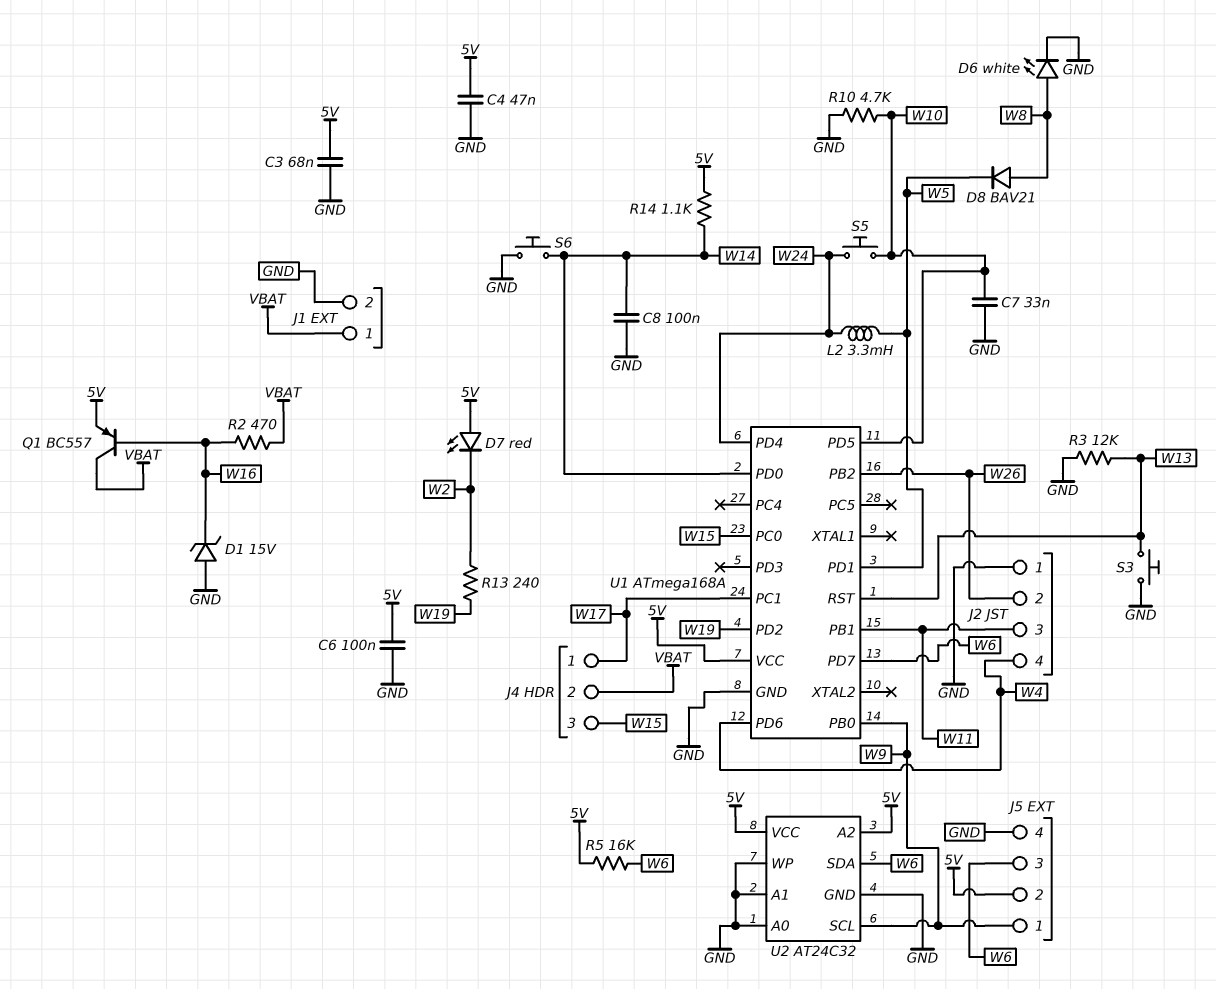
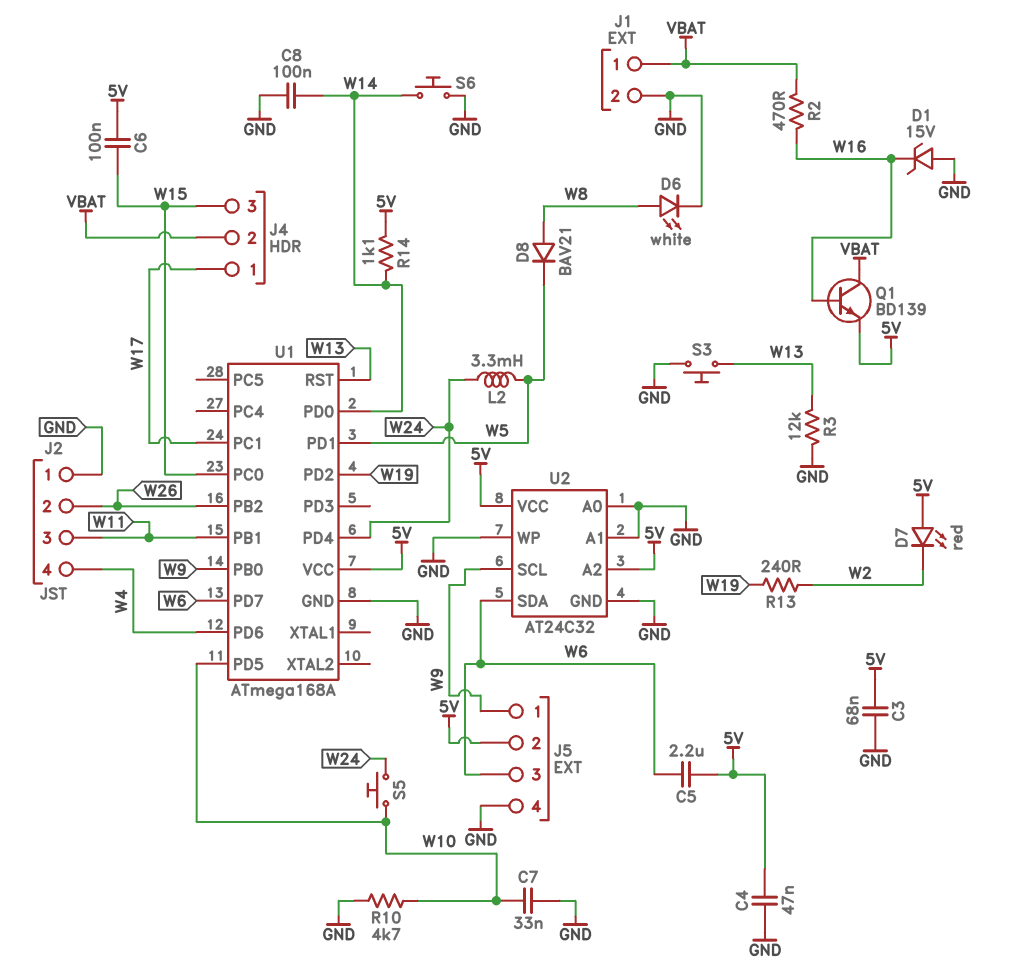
C5: none -> 2.2uF (5V, W6)
C6: 100nF (5V, GND) -> 100nF (5V, W15)
Q1: PNP BC557 (B W16, C VBAT, E 5V) -> NPN BD139 (B W16, C VBAT, E 5V)
R5: 16k (5V, W6) -> none

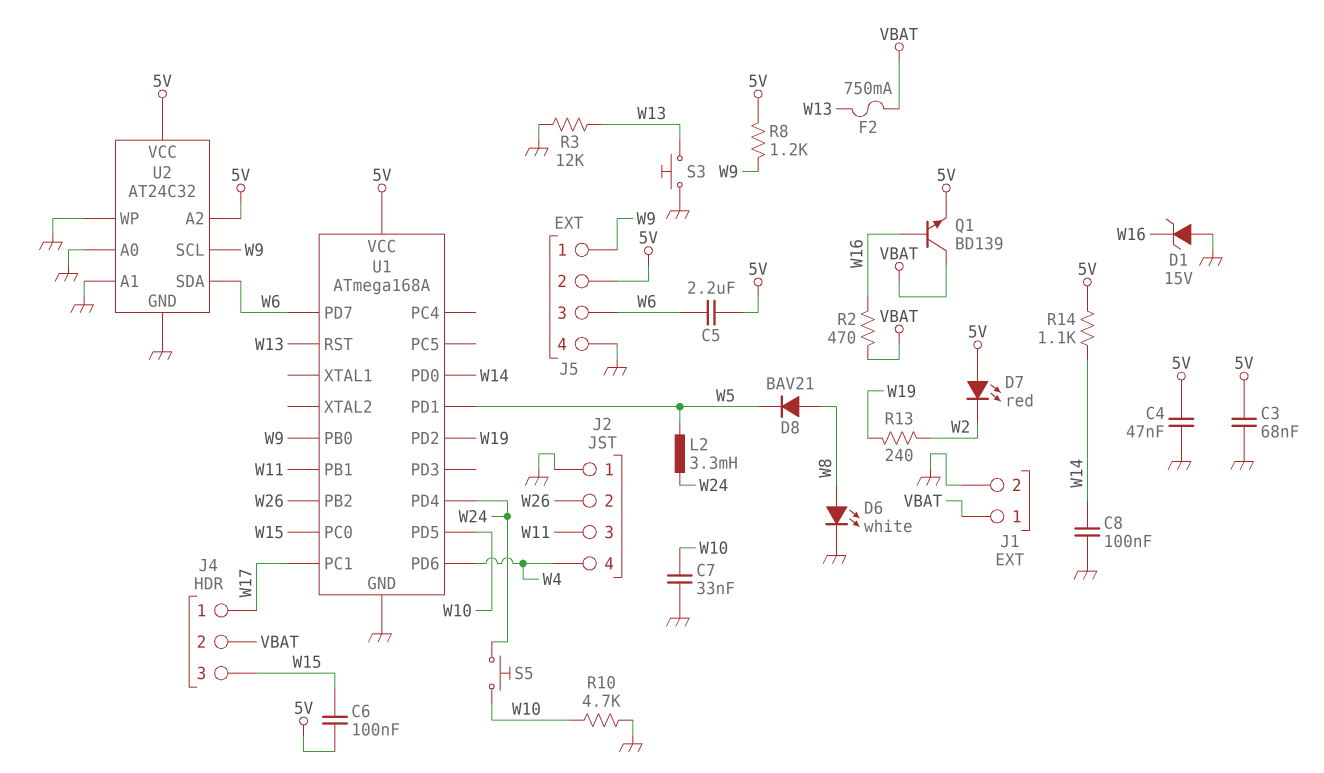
F2: none -> 750mA (VBAT, W13)
R8: none -> 1.2k (5V, W9)
S6: button (GND, W14) -> none

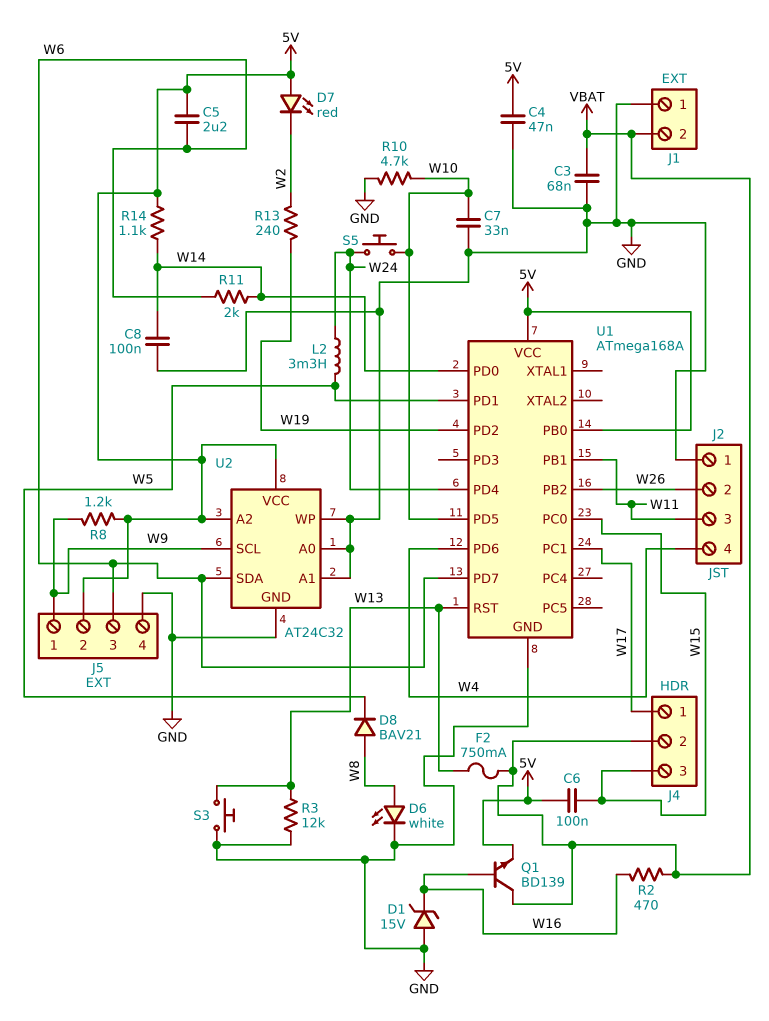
C3: 68nF (5V, GND) -> 68nF (GND, VBAT)
J1 pin 1: VBAT -> GND
J1 pin 2: GND -> VBAT
R11: none -> 2k (W6, W14)
U1 pin PB0: W9 -> 5V

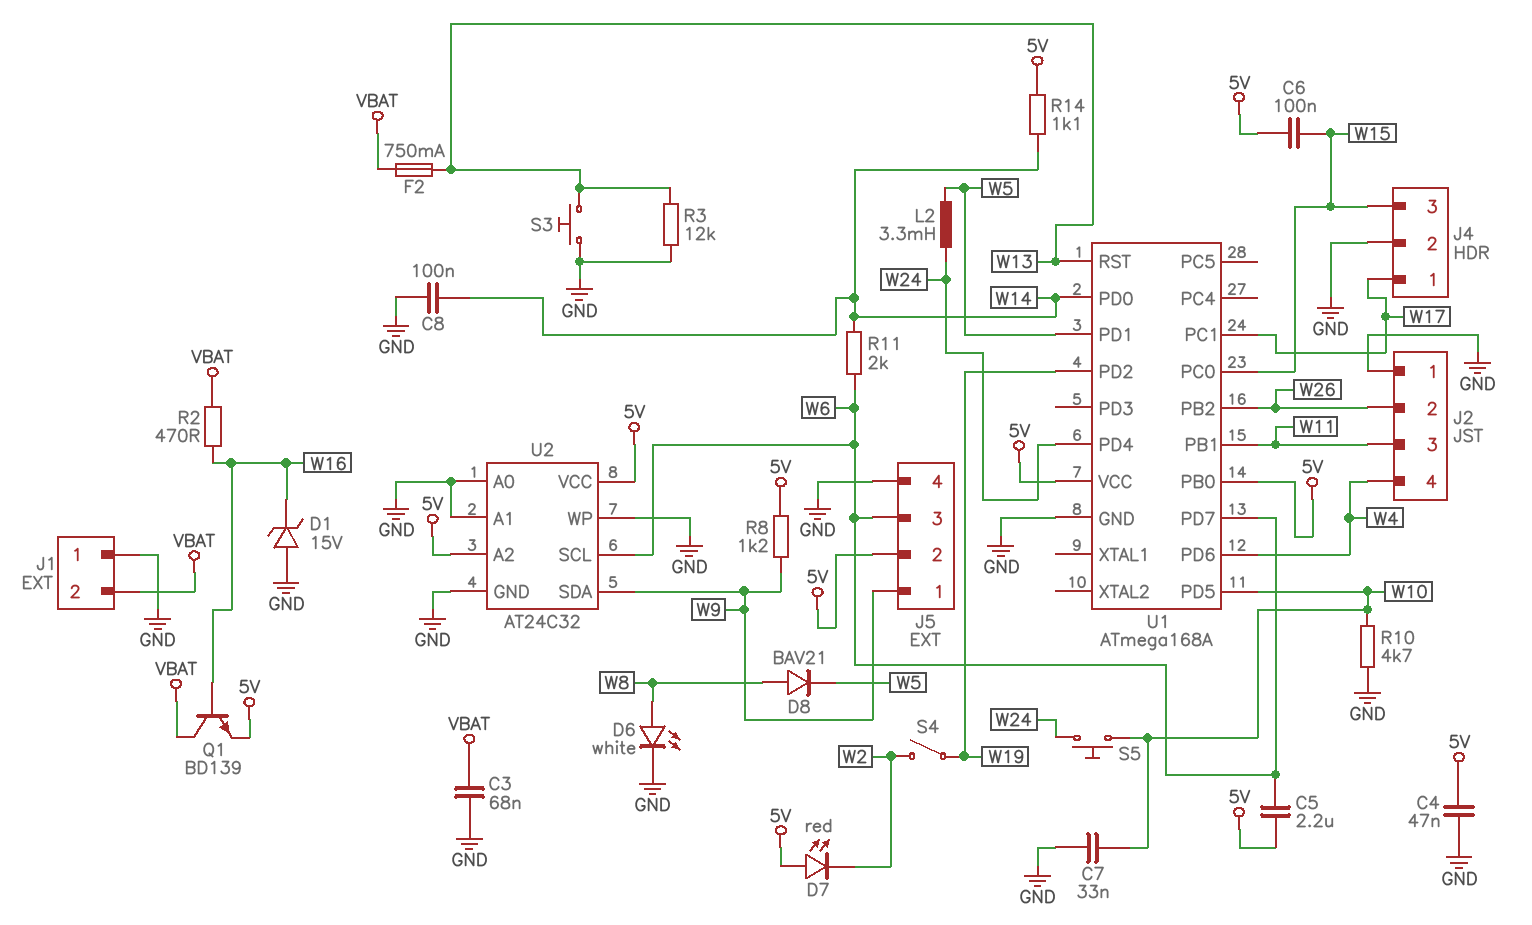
J4 pin 2: VBAT -> GND
R13: 240 (W2, W19) -> none
S4: none -> switch (W2, W19)
U2 pin SCL: W9 -> W6
U2 pin SDA: W6 -> W9

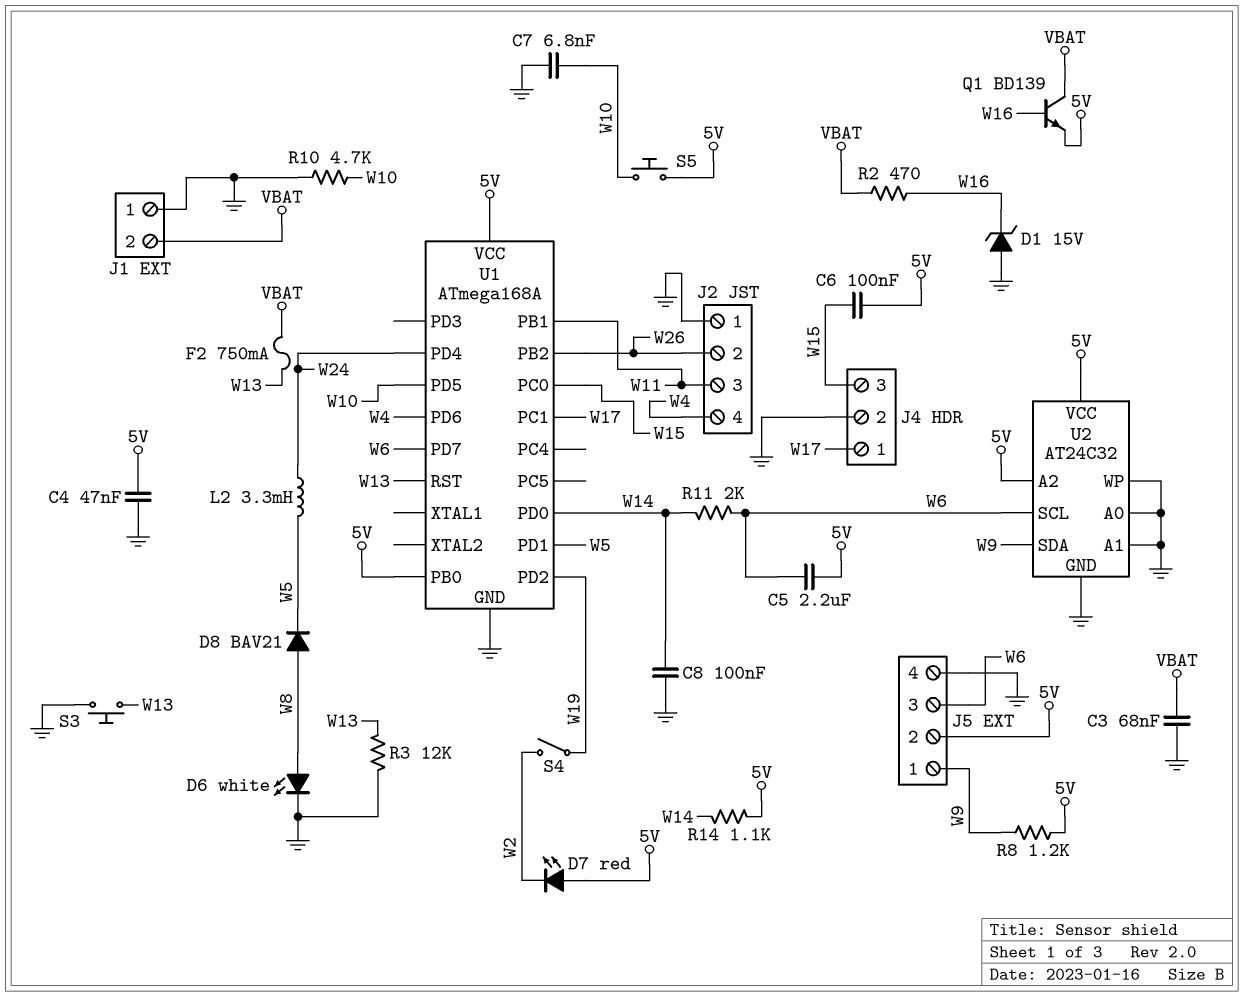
C7: 33nF (GND, W10) -> 6.8nF (GND, W10)
S5: button (W10, W24) -> button (5V, W10)

